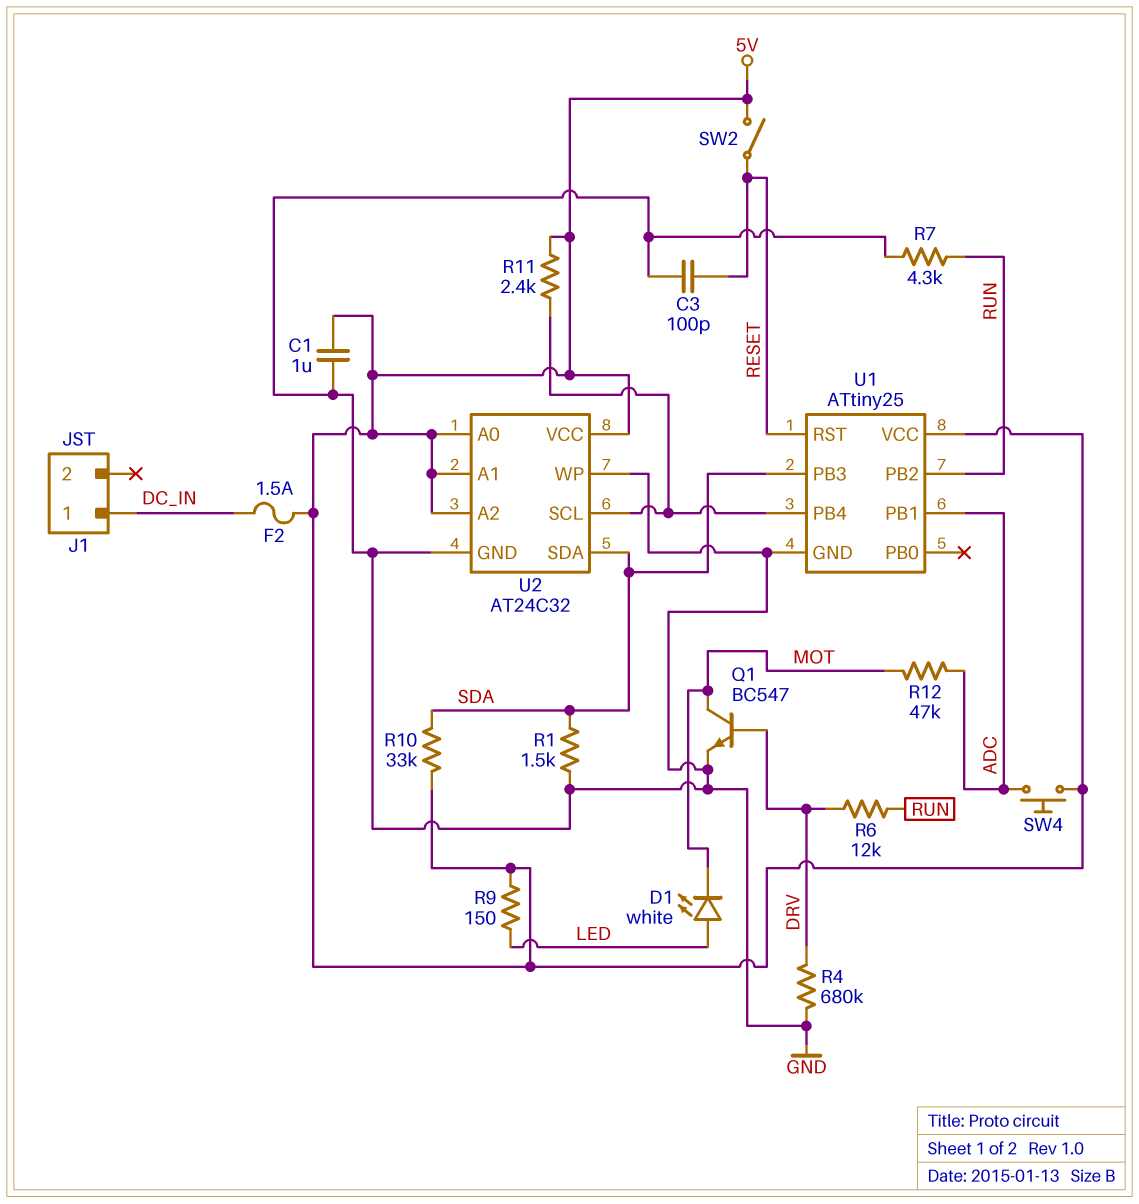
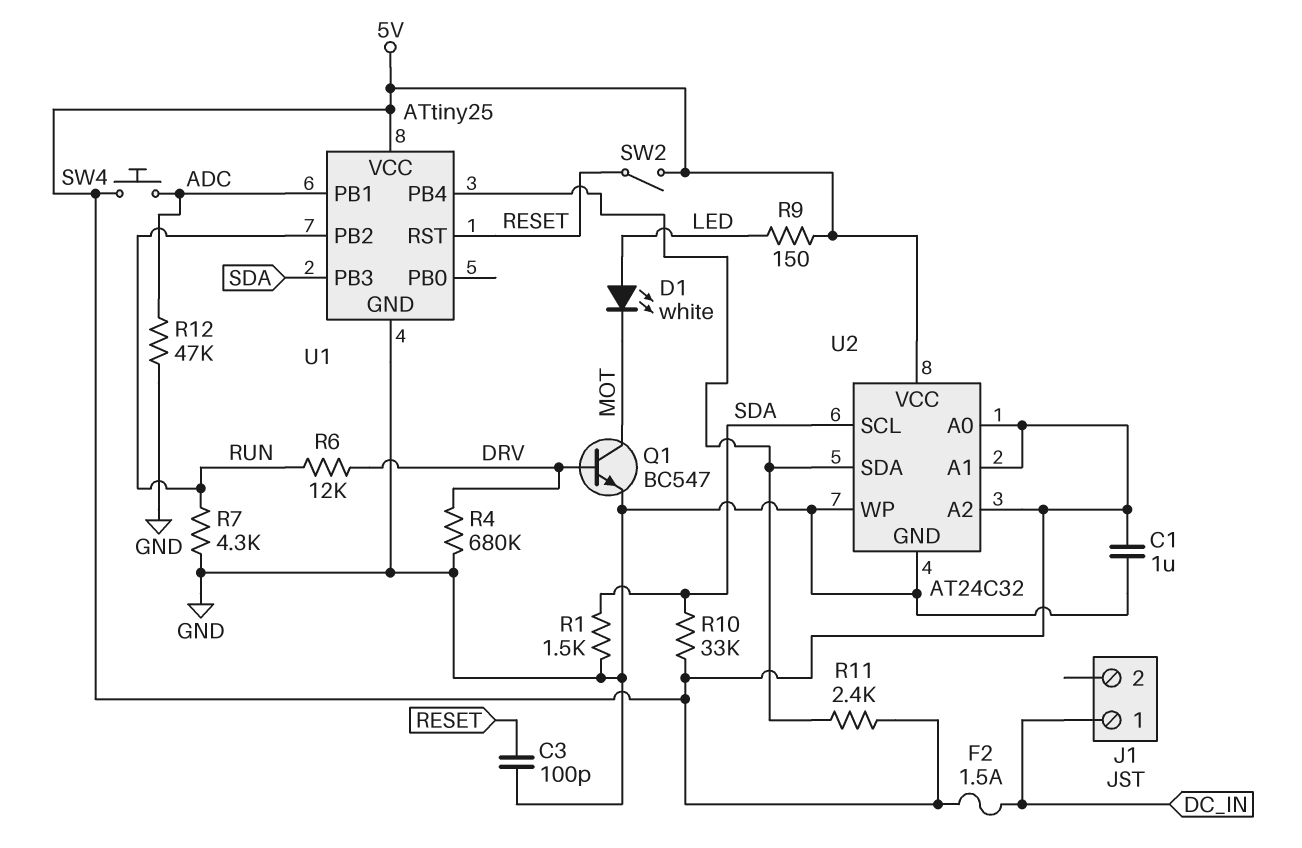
R12: 47k (ADC, MOT) -> 47k (ADC, GND)
U2 pin SCL: U1/PB4 -> SDA
U2 pin SDA: SDA -> U1/PB4

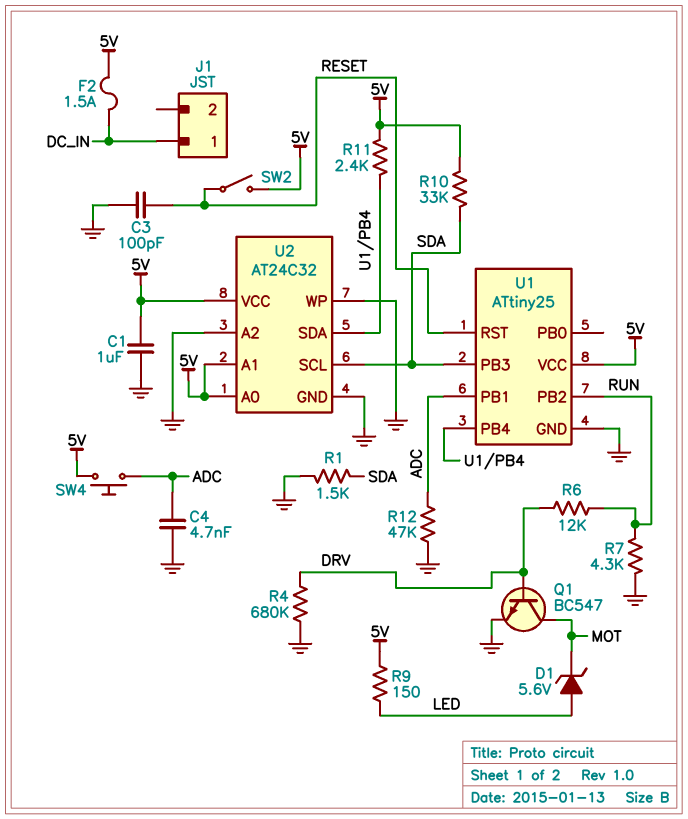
C4: none -> 4.7nF (ADC, GND)
D1: LED white (A LED, K MOT) -> zener 5.6V (A LED, K MOT)
U2 pin A2: 5V -> GND

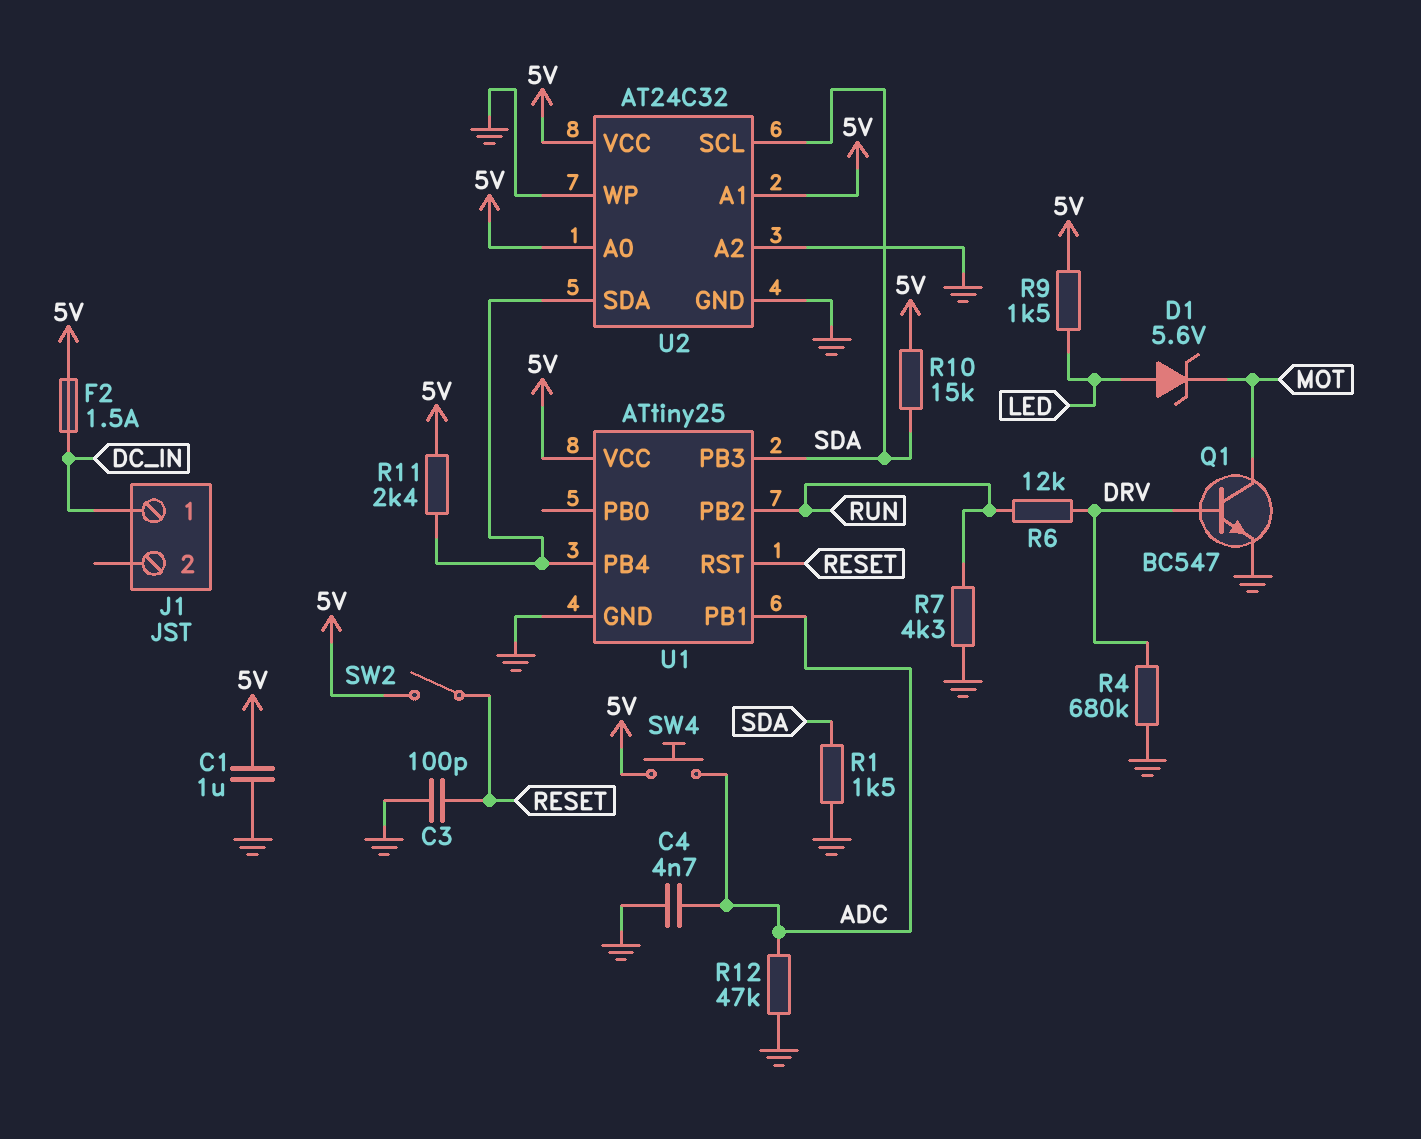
R9: 150 (5V, LED) -> 1.5k (5V, LED)
R10: 33k (5V, SDA) -> 15k (5V, SDA)

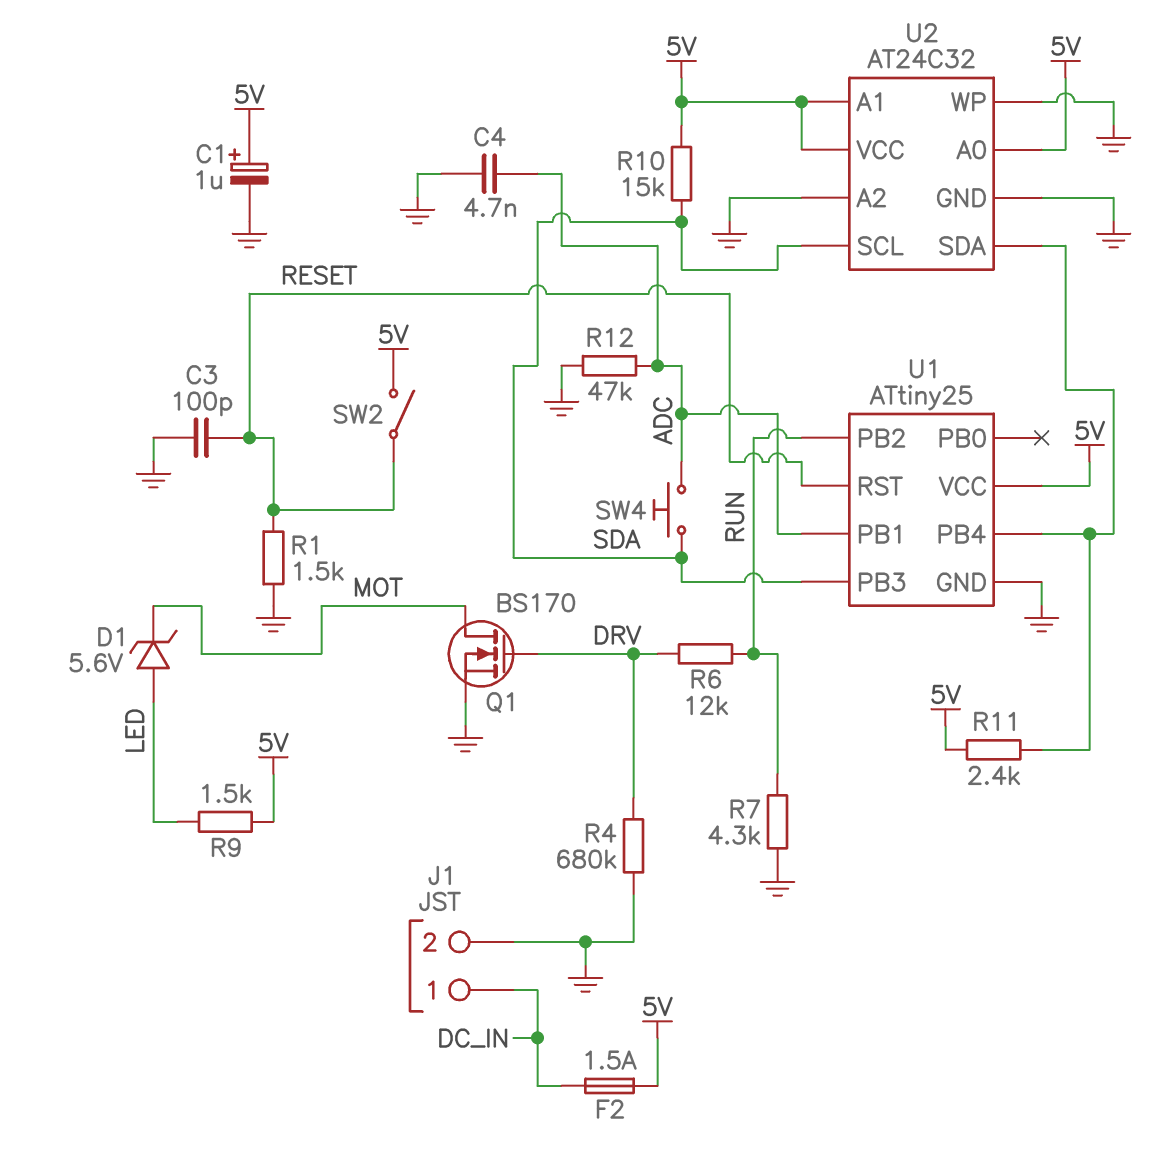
C1: 1uF (5V, GND) -> 1uF (plus 5V, minus GND)
J1 pin 2: none -> GND
Q1: NPN BC547 (B DRV, C MOT, E GND) -> NMOS BS170 (G DRV, D MOT, S GND)
R1: 1.5k (GND, SDA) -> 1.5k (GND, RESET)
SW4: button (5V, ADC) -> button (ADC, SDA)

